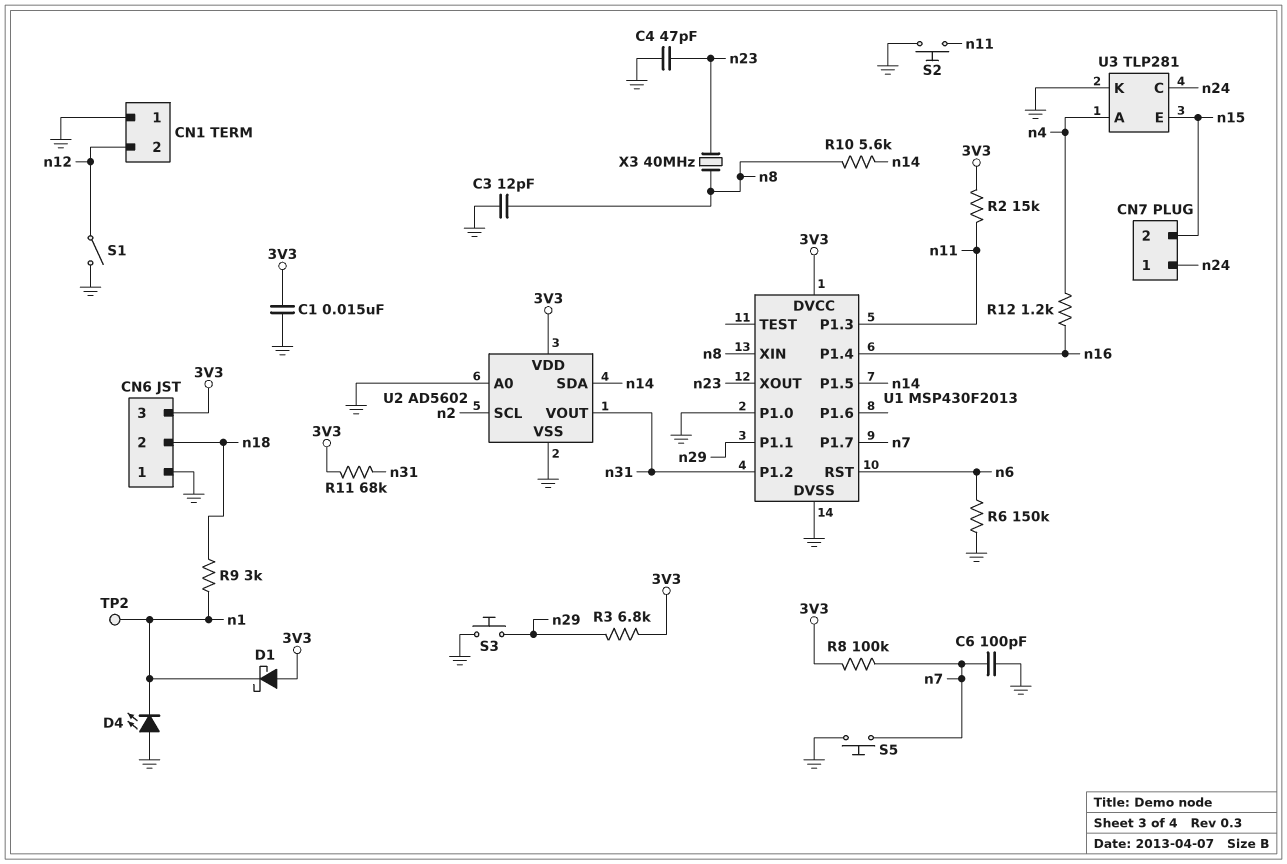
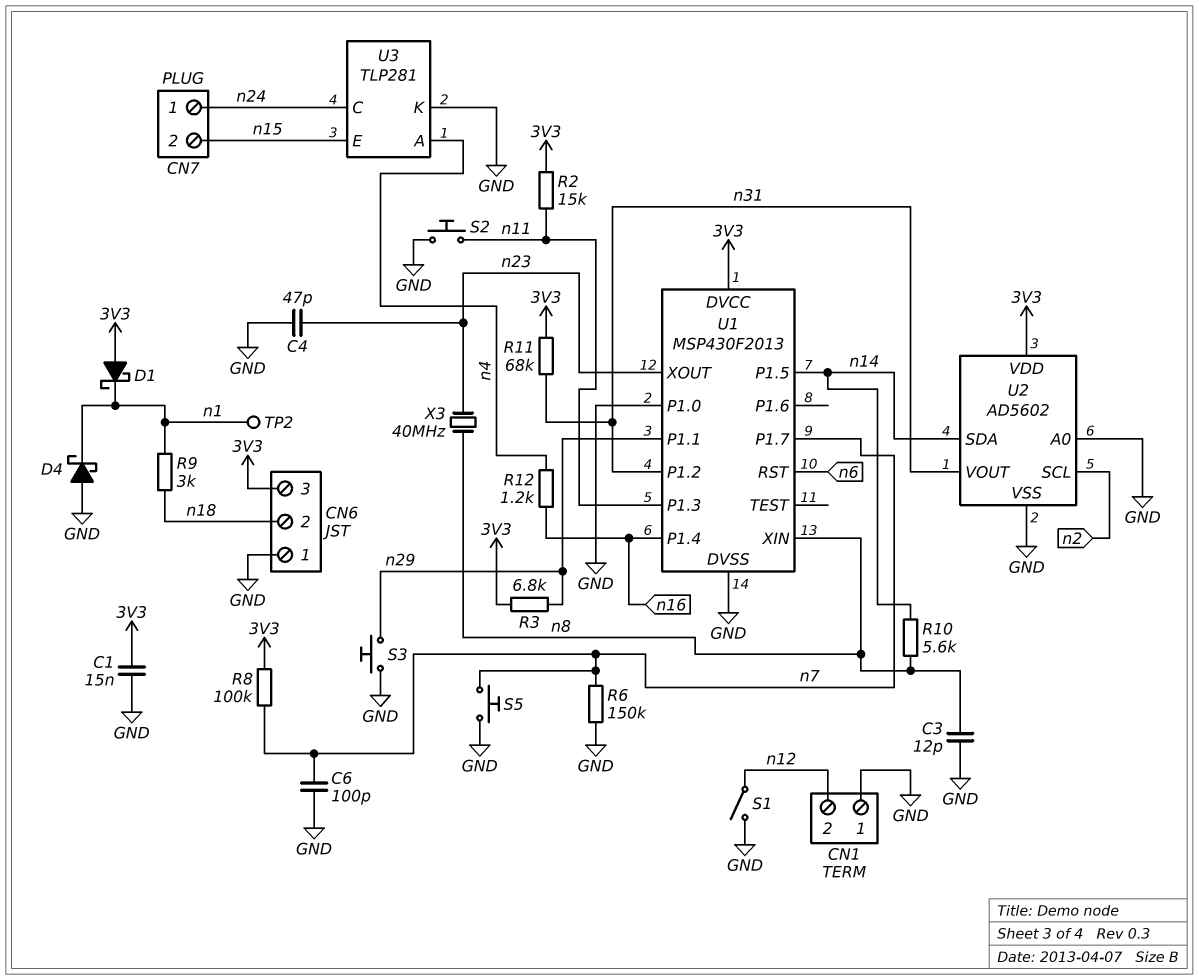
D4: LED (A GND, K n1) -> schottky (A GND, K n1)
R6: 150k (GND, n6) -> 150k (GND, n7)

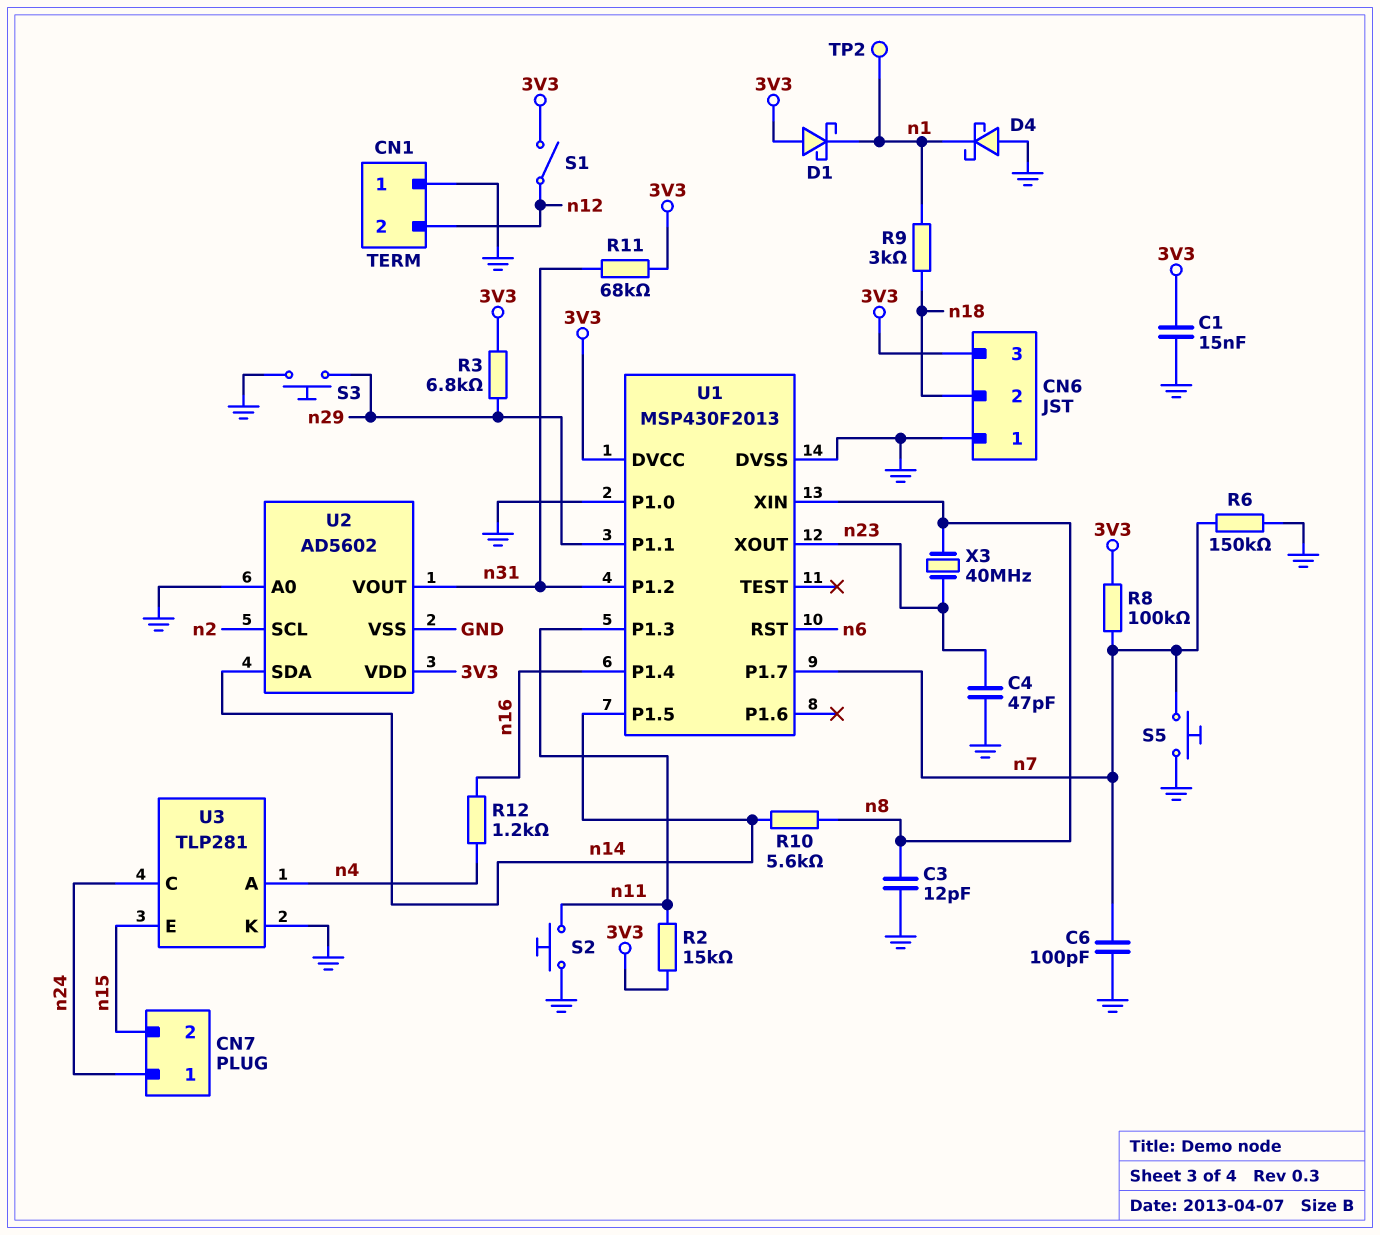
S1: switch (GND, n12) -> switch (3V3, n12)

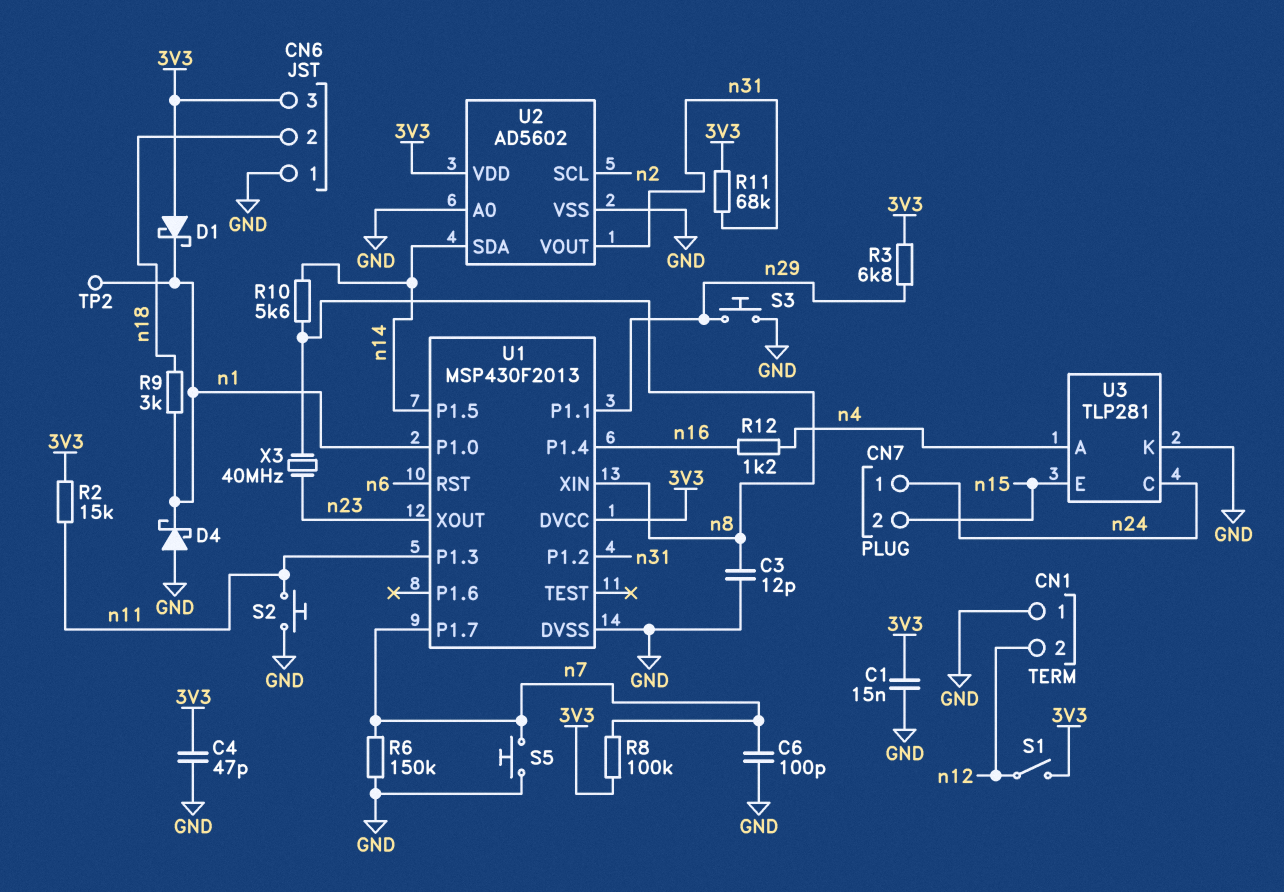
C4: 47pF (GND, n23) -> 47pF (3V3, GND)
U1 pin P1.0: GND -> n1

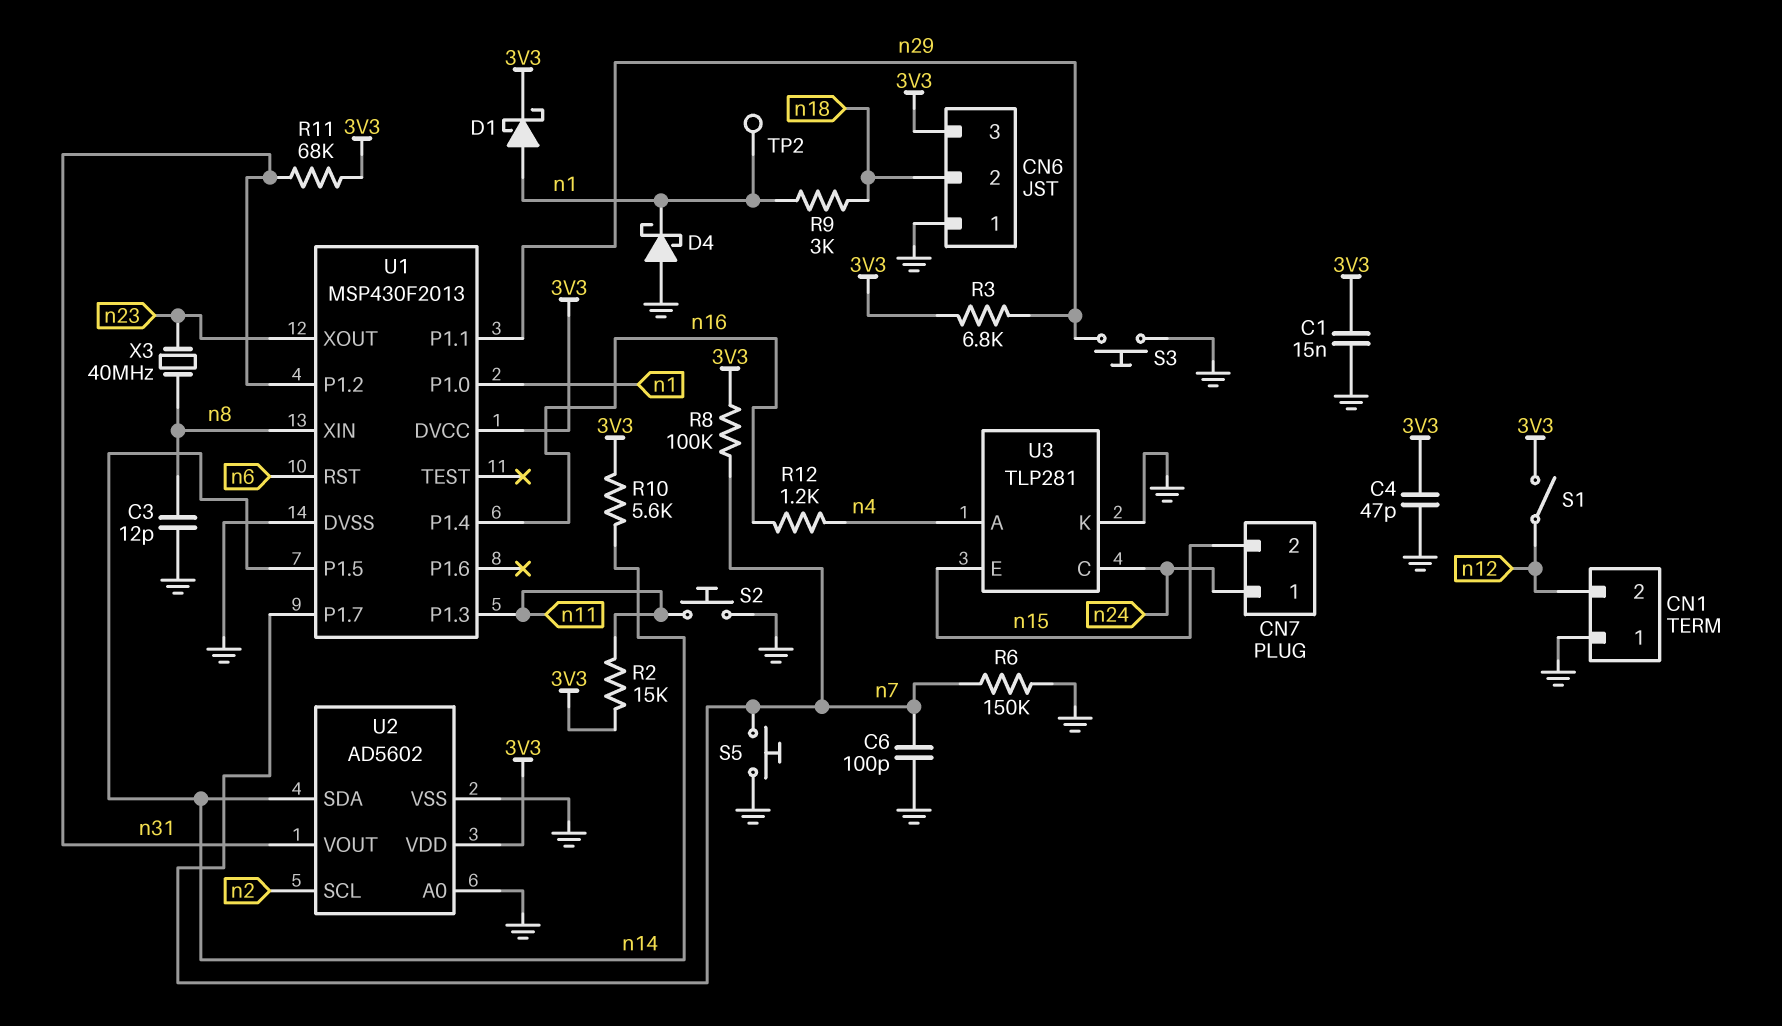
D1: schottky (A 3V3, K n1) -> schottky (A n1, K 3V3)
R10: 5.6k (n8, n14) -> 5.6k (3V3, n14)

